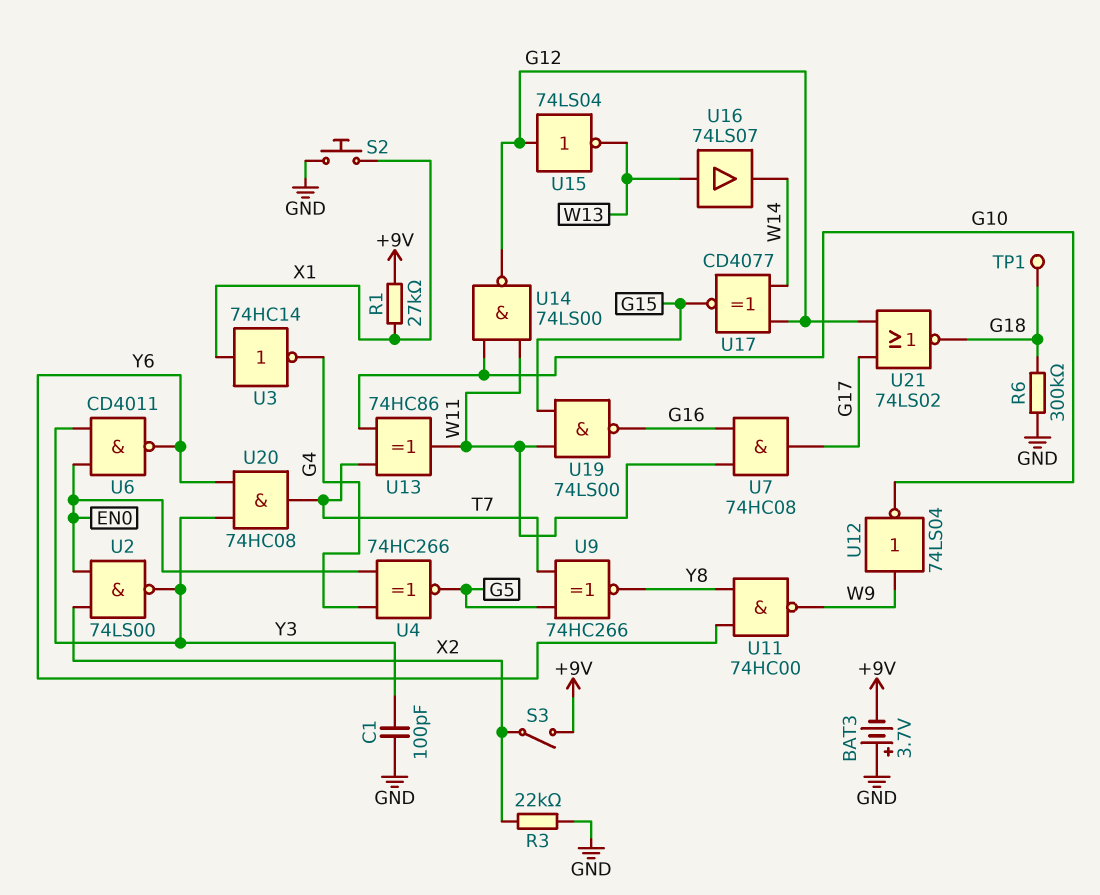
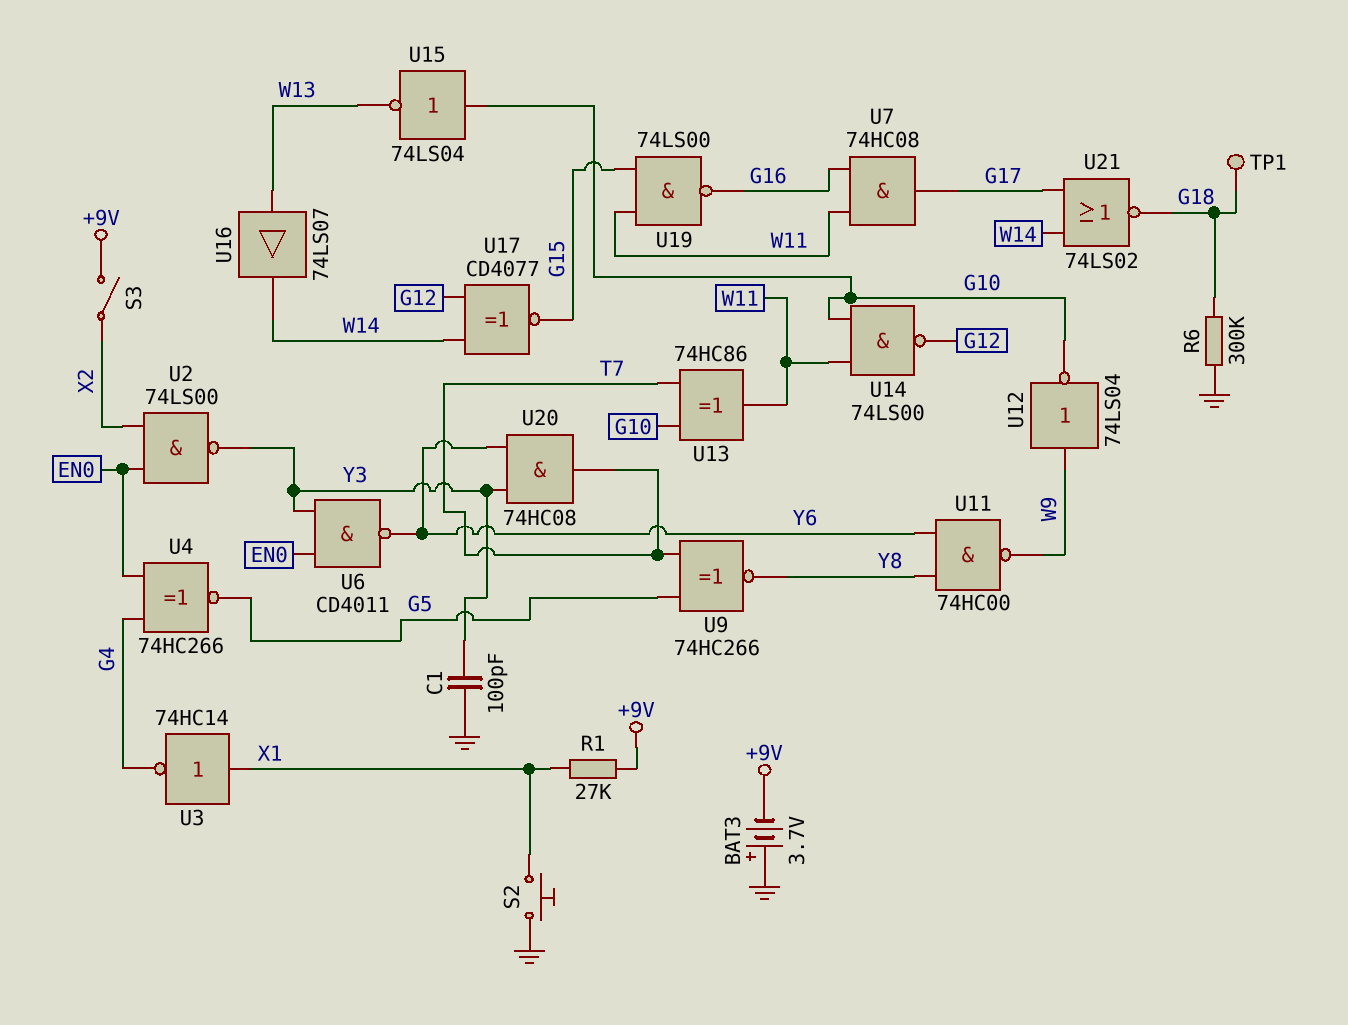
R3: 22k (GND, X2) -> none
U15: NOT 74LS04 (in G12, out W13) -> NOT 74LS04 (in G10, out W13)
U21: NOR 74LS02 (in G12, in G17, out G18) -> NOR 74LS02 (in G17, in W14, out G18)

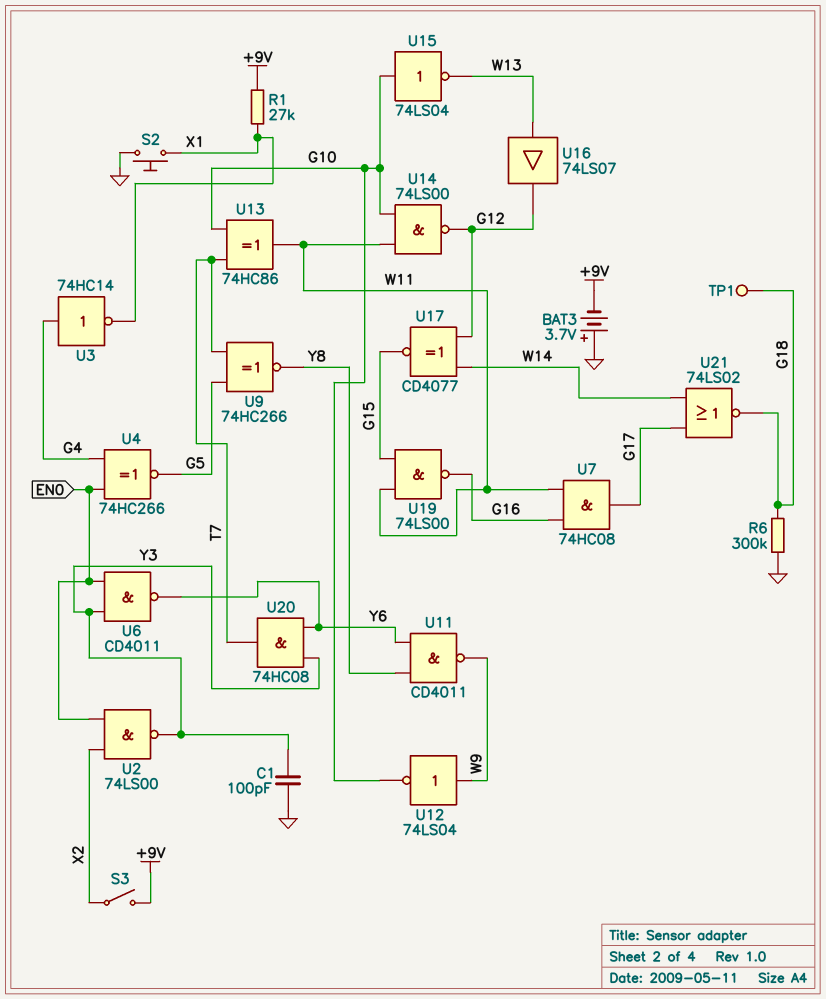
U3: NOT 74HC14 (in X1, out G4) -> NOT 74HC14 (in G4, out X1)
U11: NAND 74HC00 (in Y6, in Y8, out W9) -> NAND CD4011 (in Y6, in Y8, out W9)
U16: buffer 74LS07 (in W13, out W14) -> buffer 74LS07 (in W13, out G12)

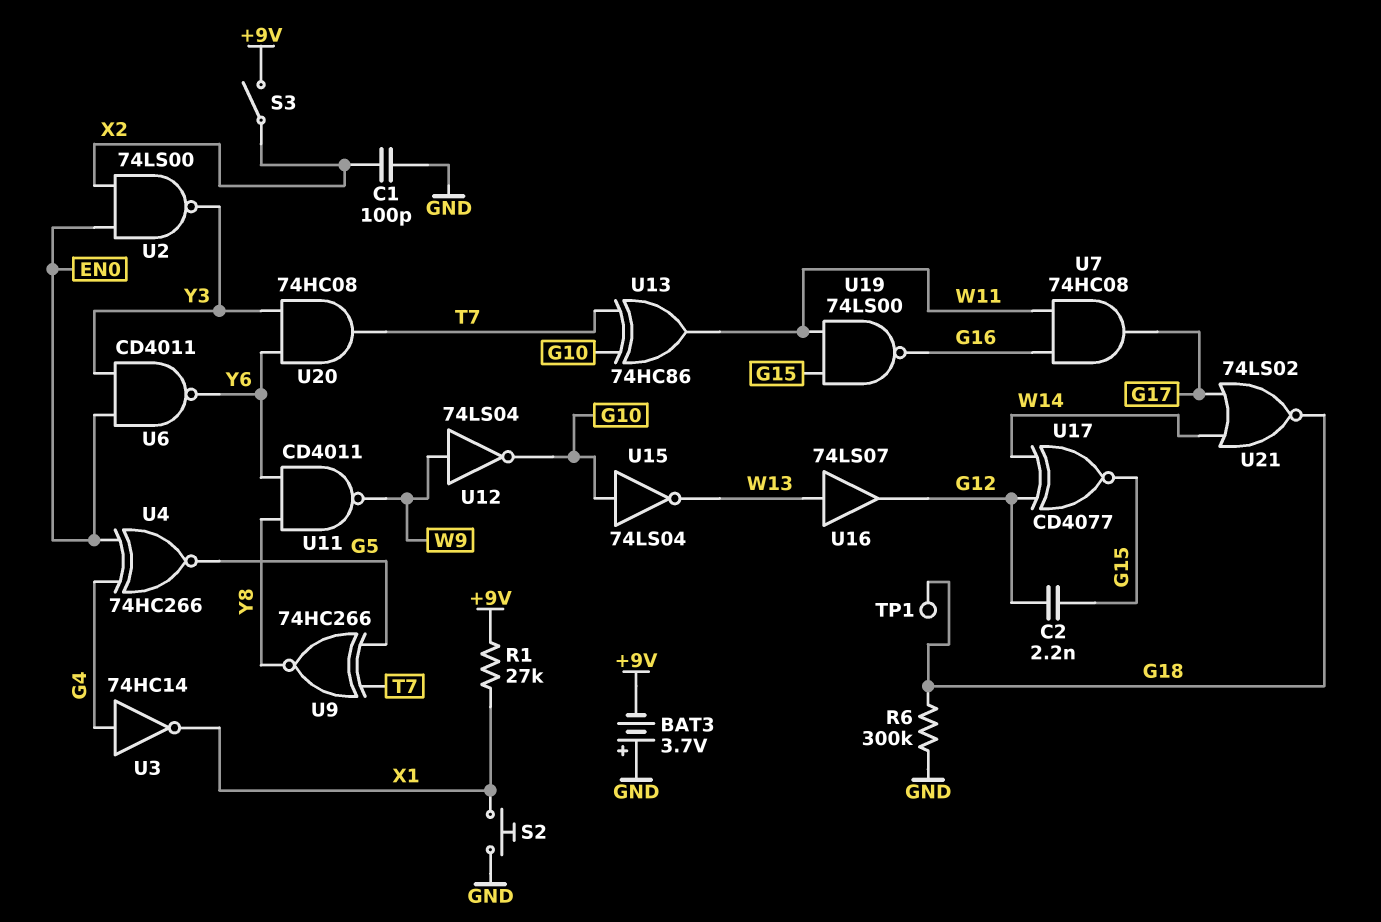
C1: 100pF (GND, Y3) -> 100pF (GND, X2)
C2: none -> 2.2nF (G12, G15)
U14: NAND 74LS00 (in G10, in W11, out G12) -> none

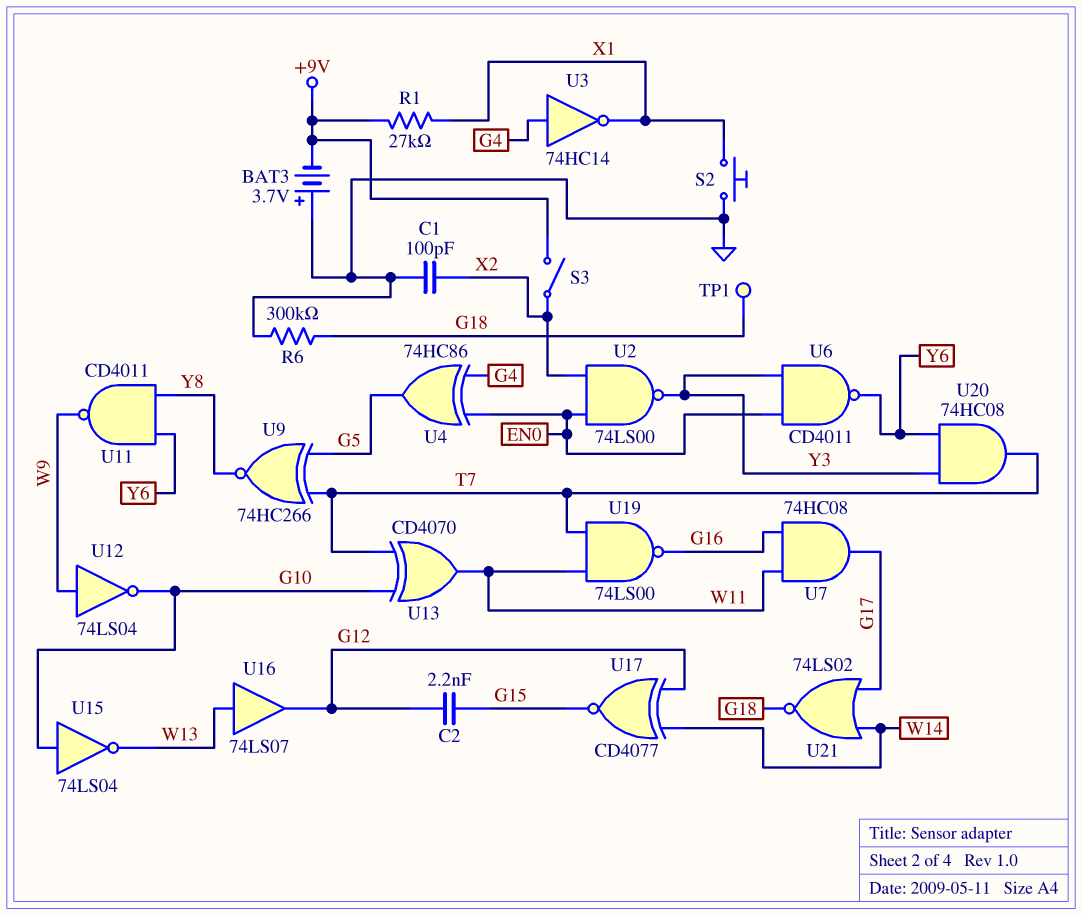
U4: XNOR 74HC266 (in EN0, in G4, out G5) -> XOR 74HC86 (in EN0, in G4, out G5)
U13: XOR 74HC86 (in G10, in T7, out W11) -> XOR CD4070 (in G10, in T7, out W11)
U19: NAND 74LS00 (in G15, in W11, out G16) -> NAND 74LS00 (in T7, in W11, out G16)

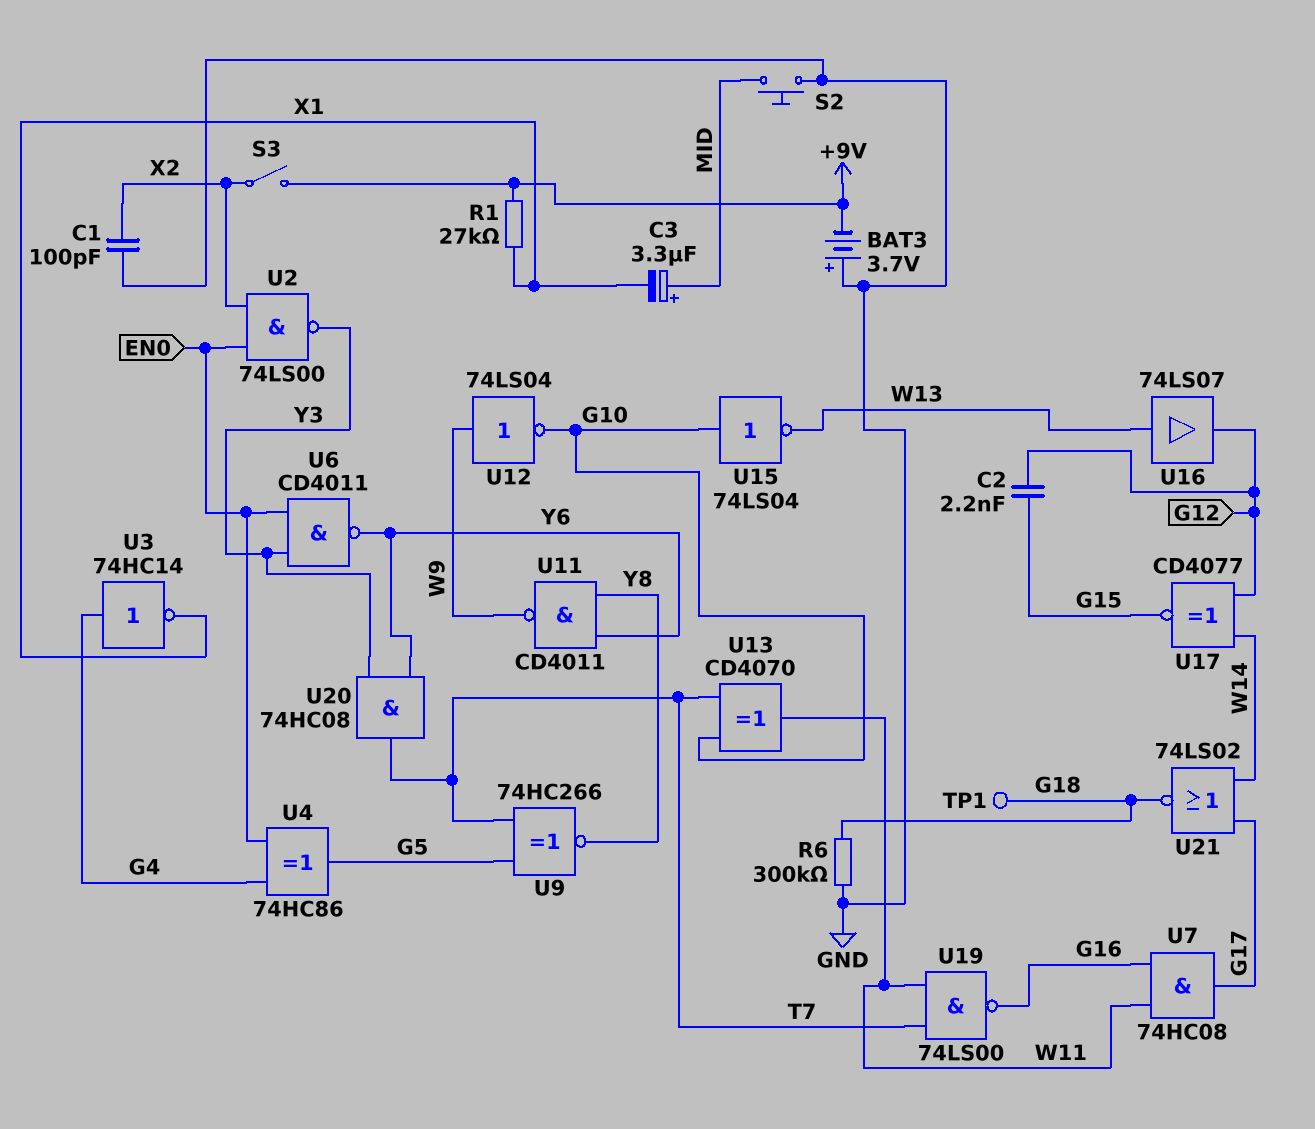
C3: none -> 3.3uF (plus MID, minus X1)
S2: button (GND, X1) -> button (GND, MID)

